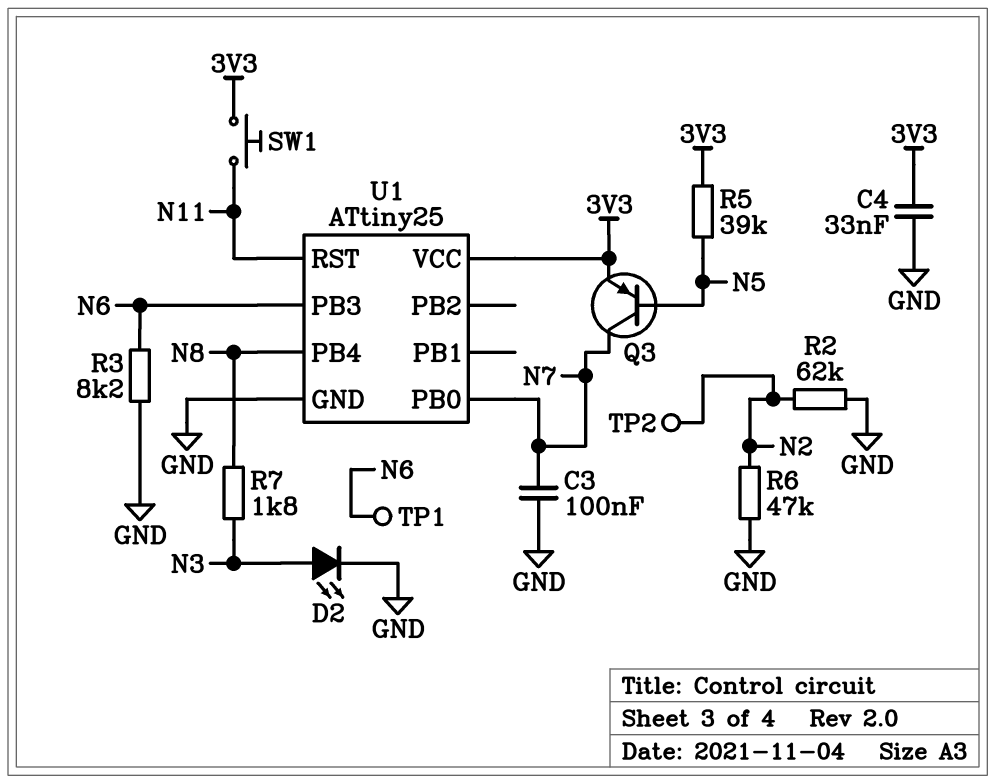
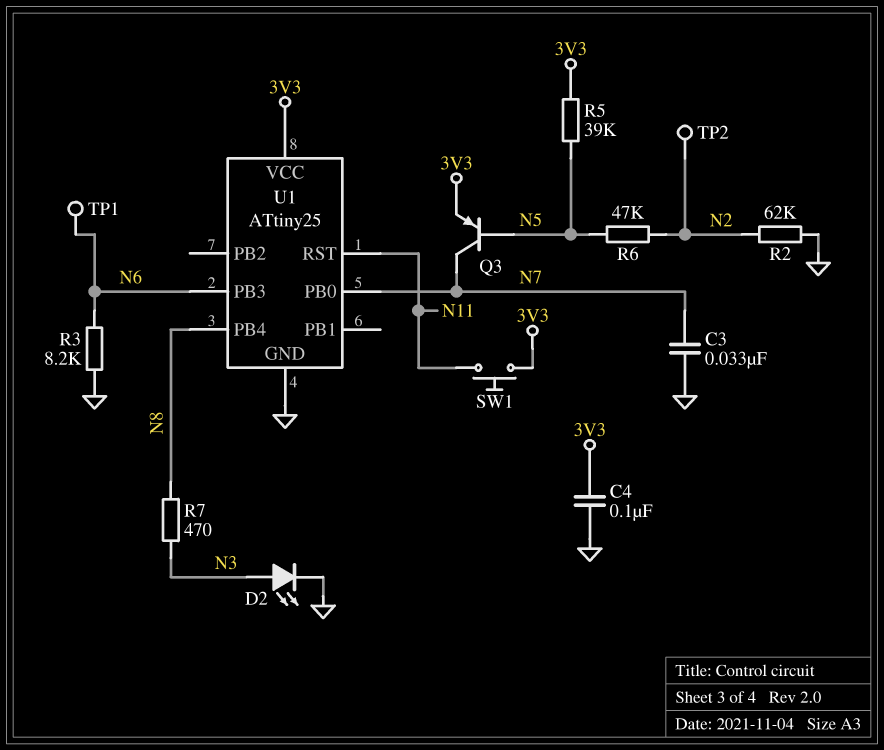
C3: 100nF (GND, N7) -> 33nF (GND, N7)
C4: 33nF (3V3, GND) -> 100nF (3V3, GND)
R6: 47k (GND, N2) -> 47k (N2, N5)
R7: 1.8k (N3, N8) -> 470 (N3, N8)

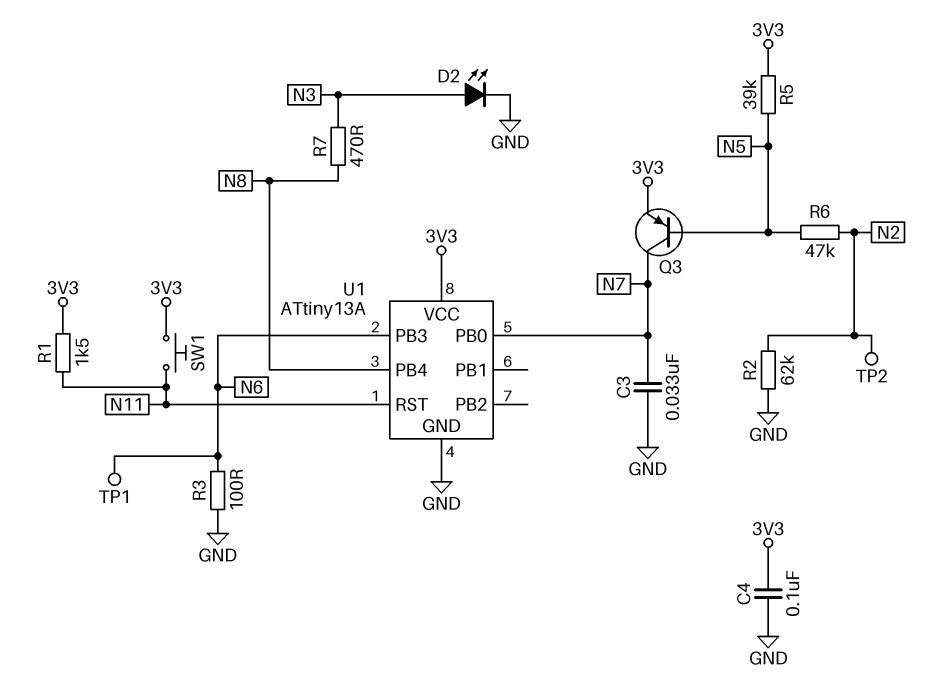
R1: none -> 1.5k (3V3, N11)
R3: 8.2k (GND, N6) -> 100 (GND, N6)
U1: ATtiny25 -> ATtiny13A

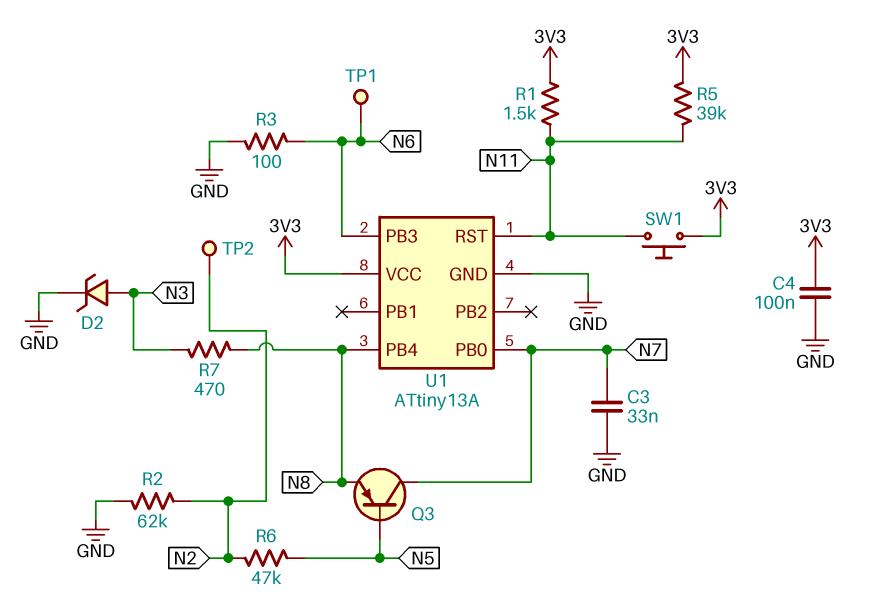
D2: LED (A N3, K GND) -> zener (A N3, K GND)
Q3: PNP (B N5, C N7, E 3V3) -> PNP (B N5, C N7, E N8)
R5: 39k (3V3, N5) -> 39k (3V3, N11)

